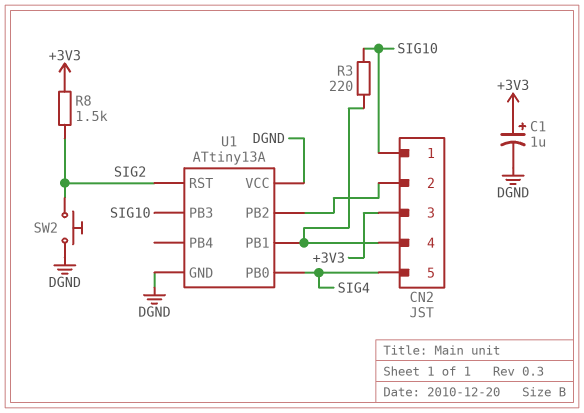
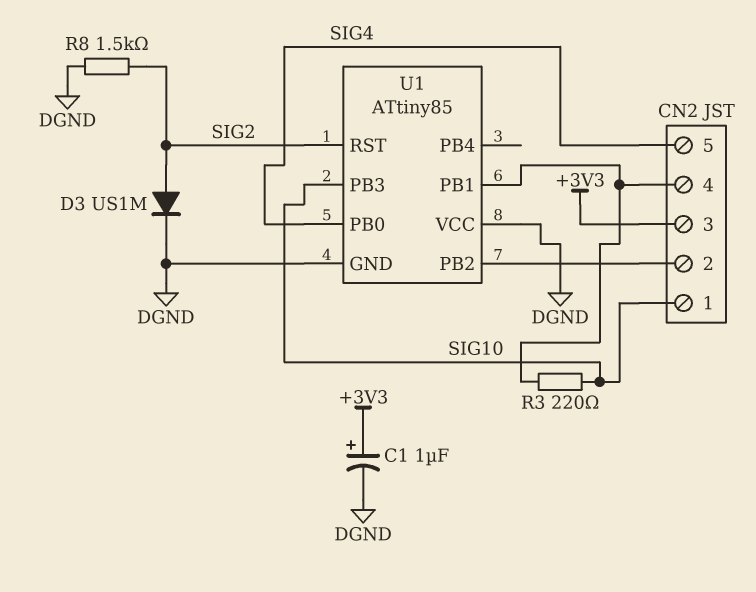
D3: none -> diode US1M (A SIG2, K DGND)
R8: 1.5k (+3V3, SIG2) -> 1.5k (DGND, SIG2)
SW2: button (DGND, SIG2) -> none
U1: ATtiny13A -> ATtiny85

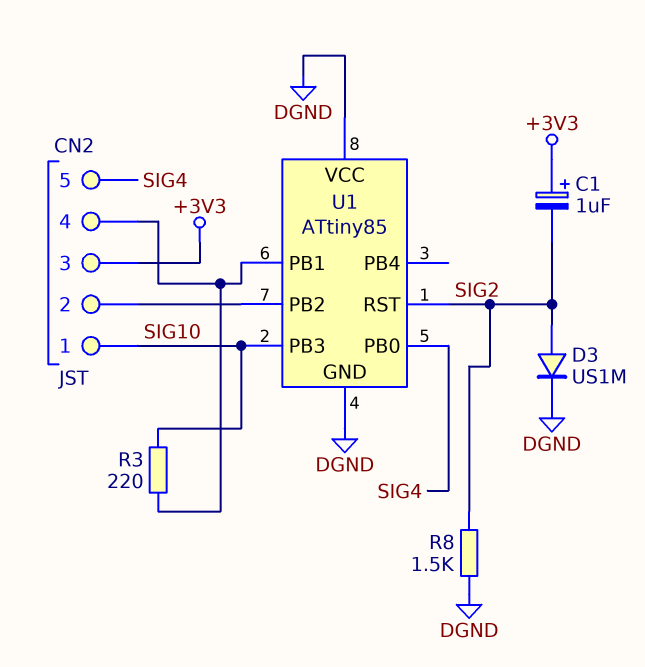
C1: 1uF (plus +3V3, minus DGND) -> 1uF (plus +3V3, minus SIG2)

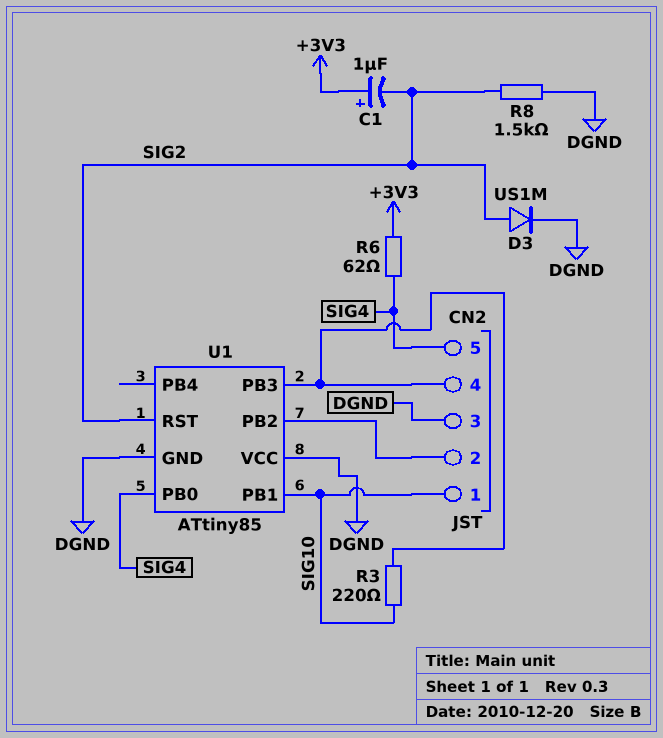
CN2 pin 3: +3V3 -> DGND
R6: none -> 62 (+3V3, SIG4)
U1 pin PB1: CN2/4 -> SIG10
U1 pin PB3: SIG10 -> CN2/4

